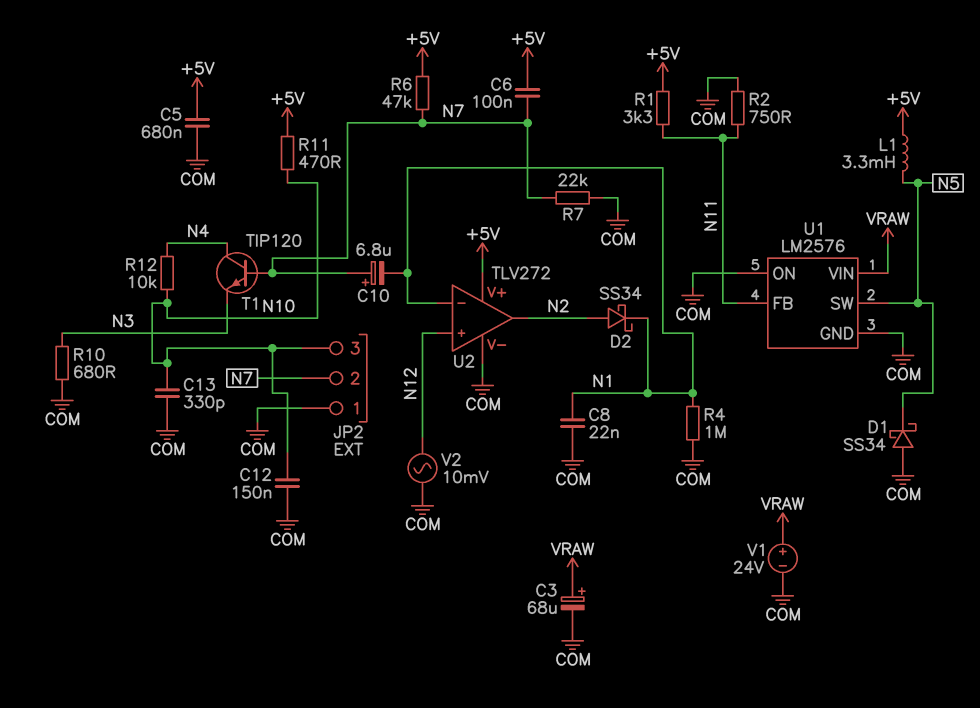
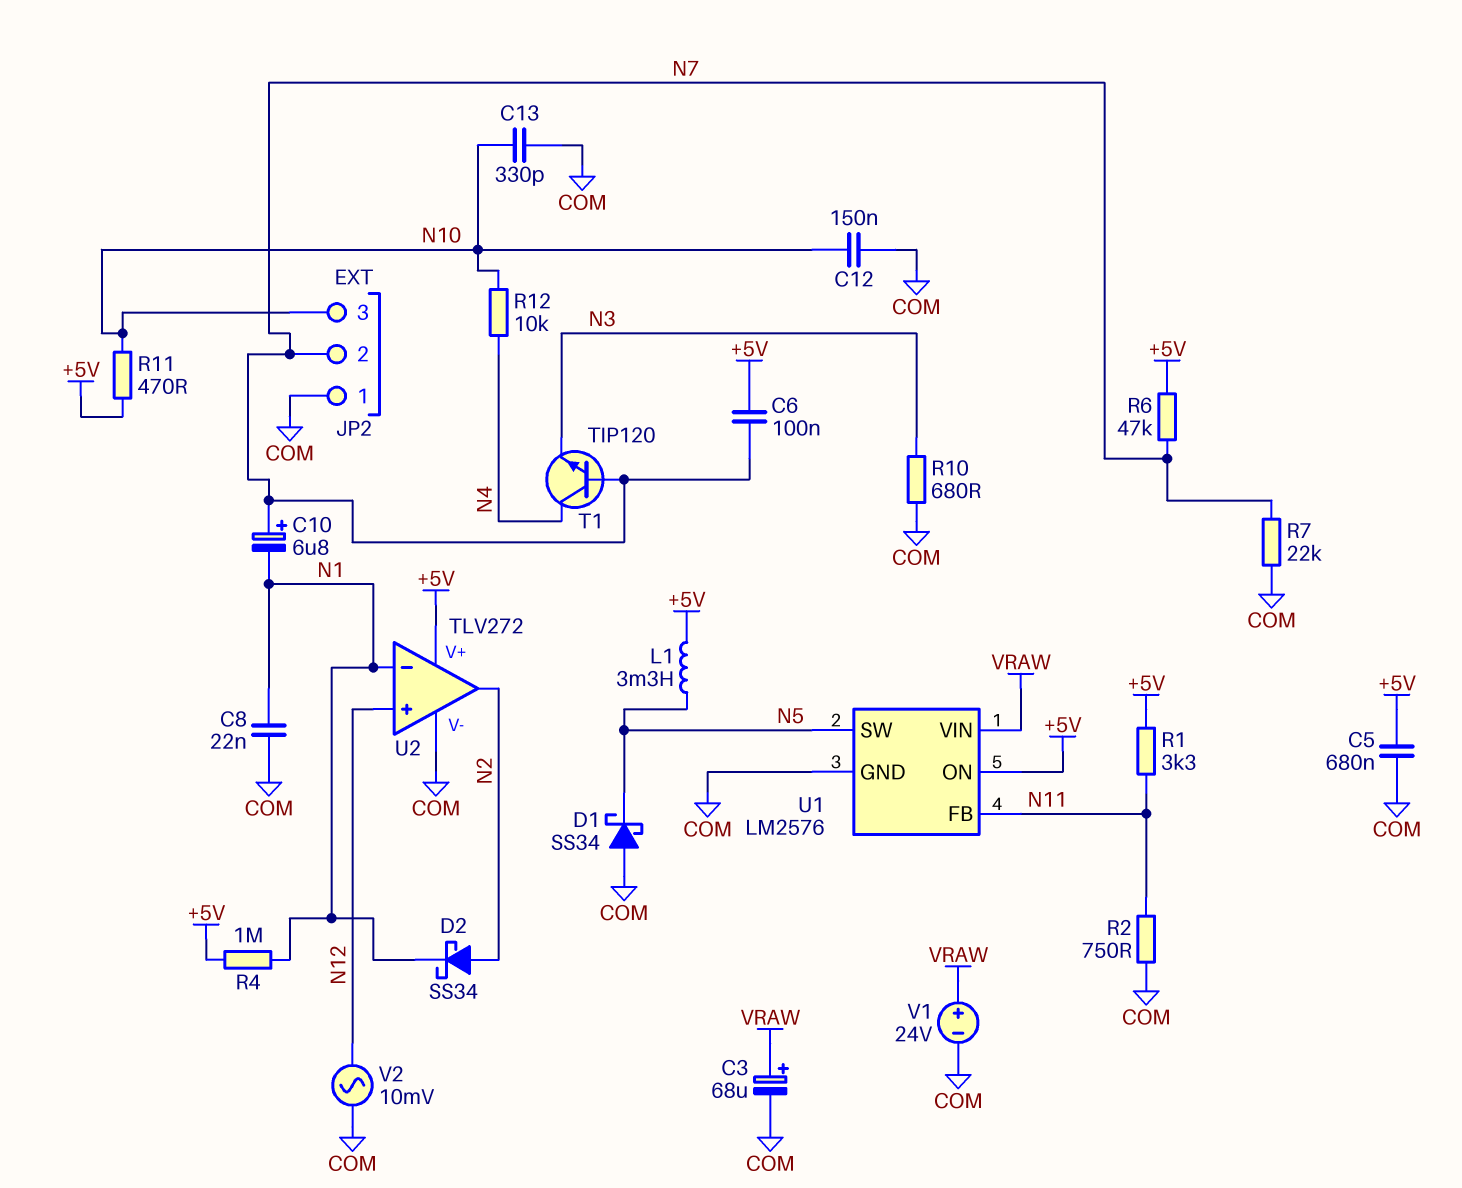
R4: 1M (COM, N1) -> 1M (+5V, N1)
U1 pin ON: COM -> +5V

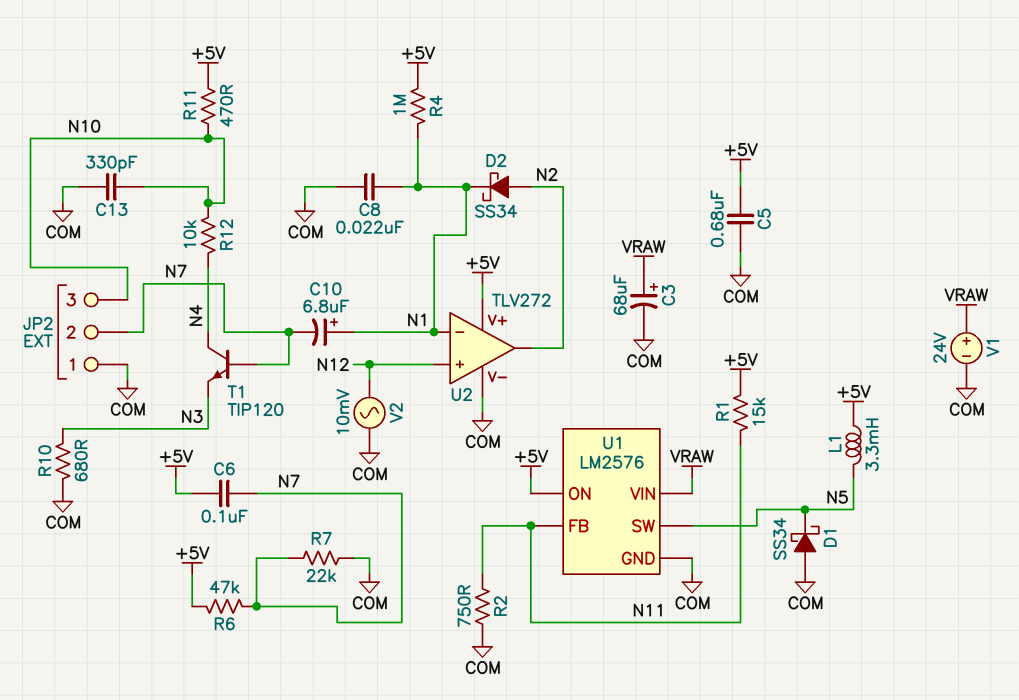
C10: 6.8uF (plus N7, minus N1) -> 6.8uF (plus N1, minus N7)
C12: 150nF (COM, N10) -> none
R1: 3.3k (+5V, N11) -> 15k (+5V, N11)

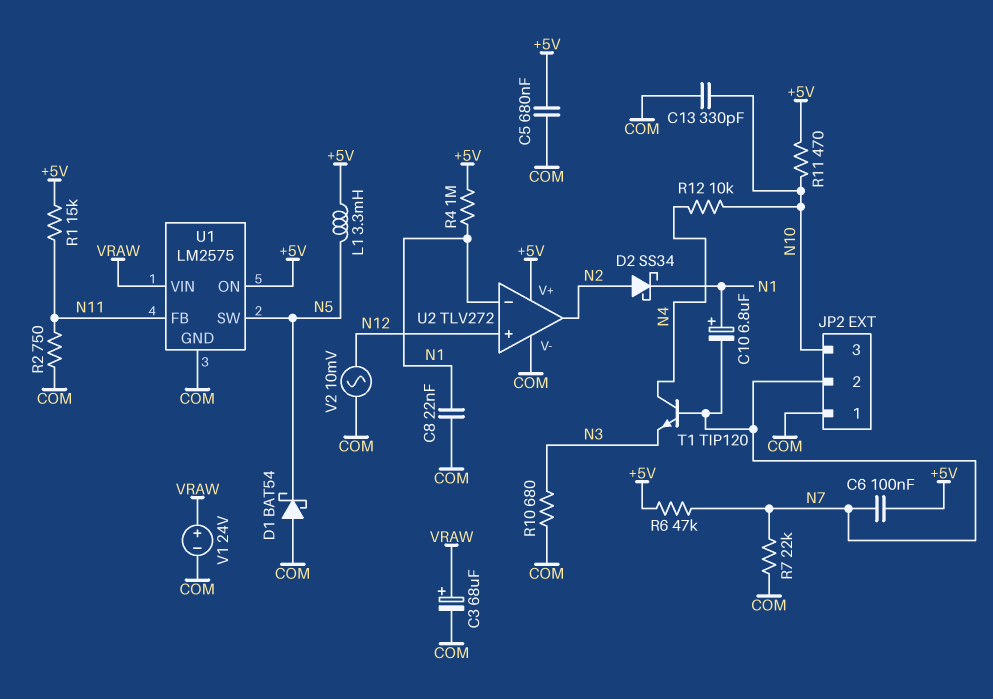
D1: schottky SS34 (A COM, K N5) -> schottky BAT54 (A COM, K N5)
U1: LM2576 -> LM2575

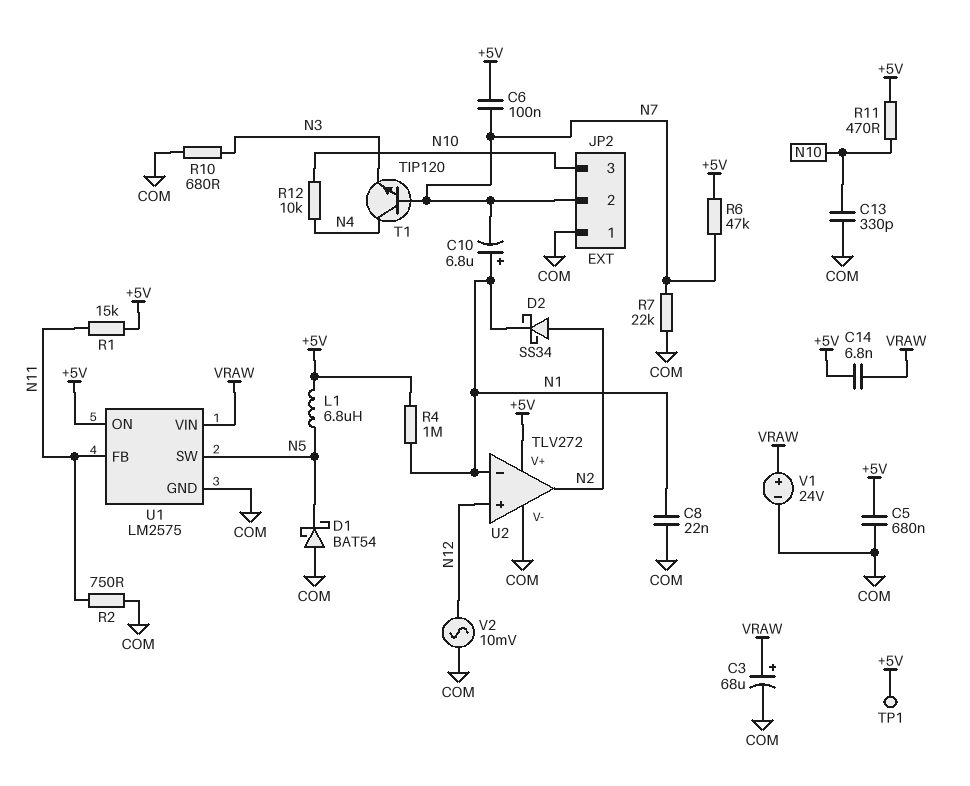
C14: none -> 6.8nF (+5V, VRAW)
L1: 3.3mH (+5V, N5) -> 6.8uH (+5V, N5)
TP1: none -> test point (+5V)

